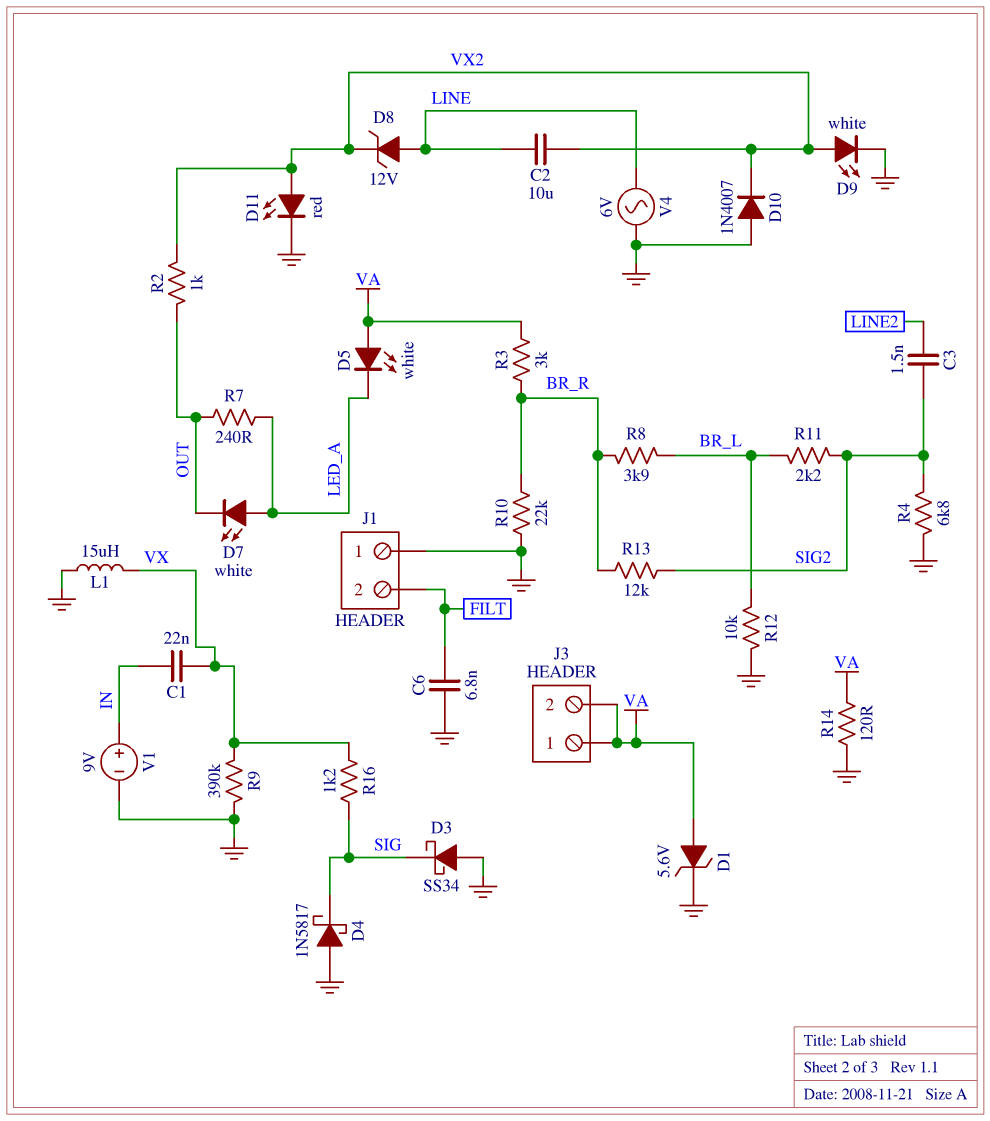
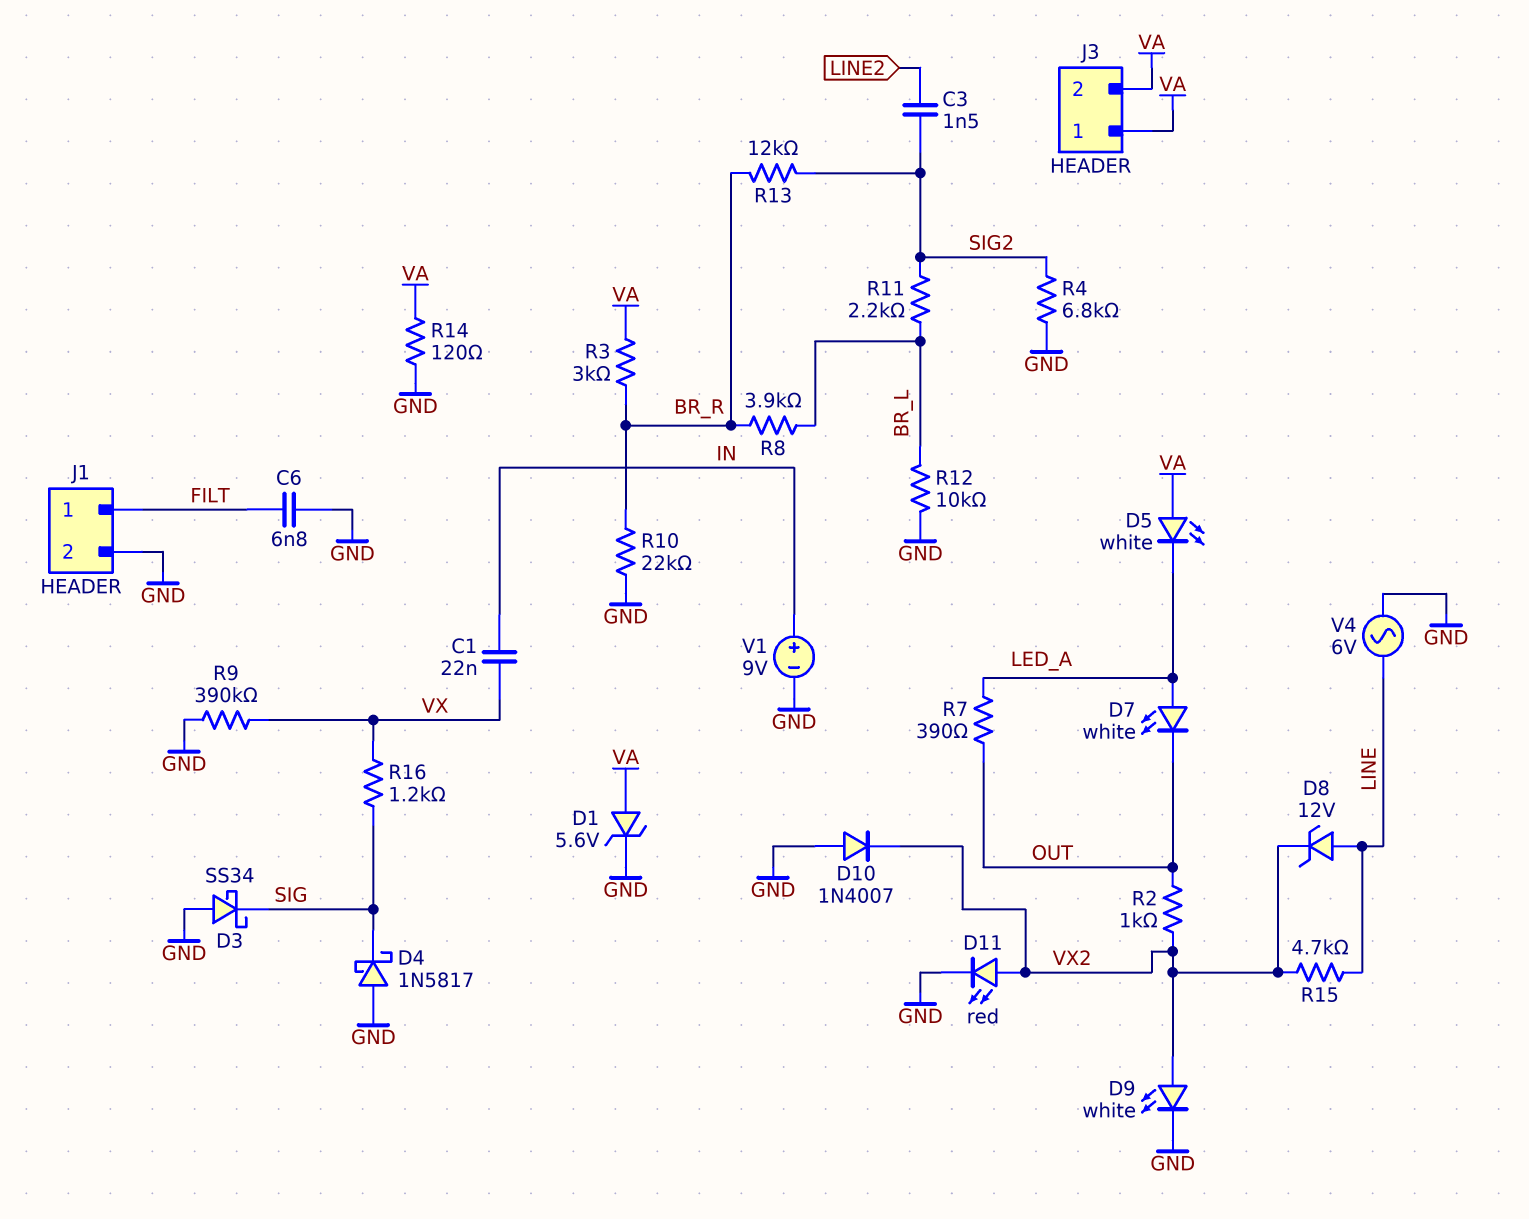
C2: 10uF (LINE, VX2) -> none
J1 pin 1: GND -> FILT
J1 pin 2: FILT -> GND
L1: 15uH (GND, VX) -> none
R7: 240 (LED_A, OUT) -> 390 (LED_A, OUT)
R15: none -> 4.7k (LINE, VX2)

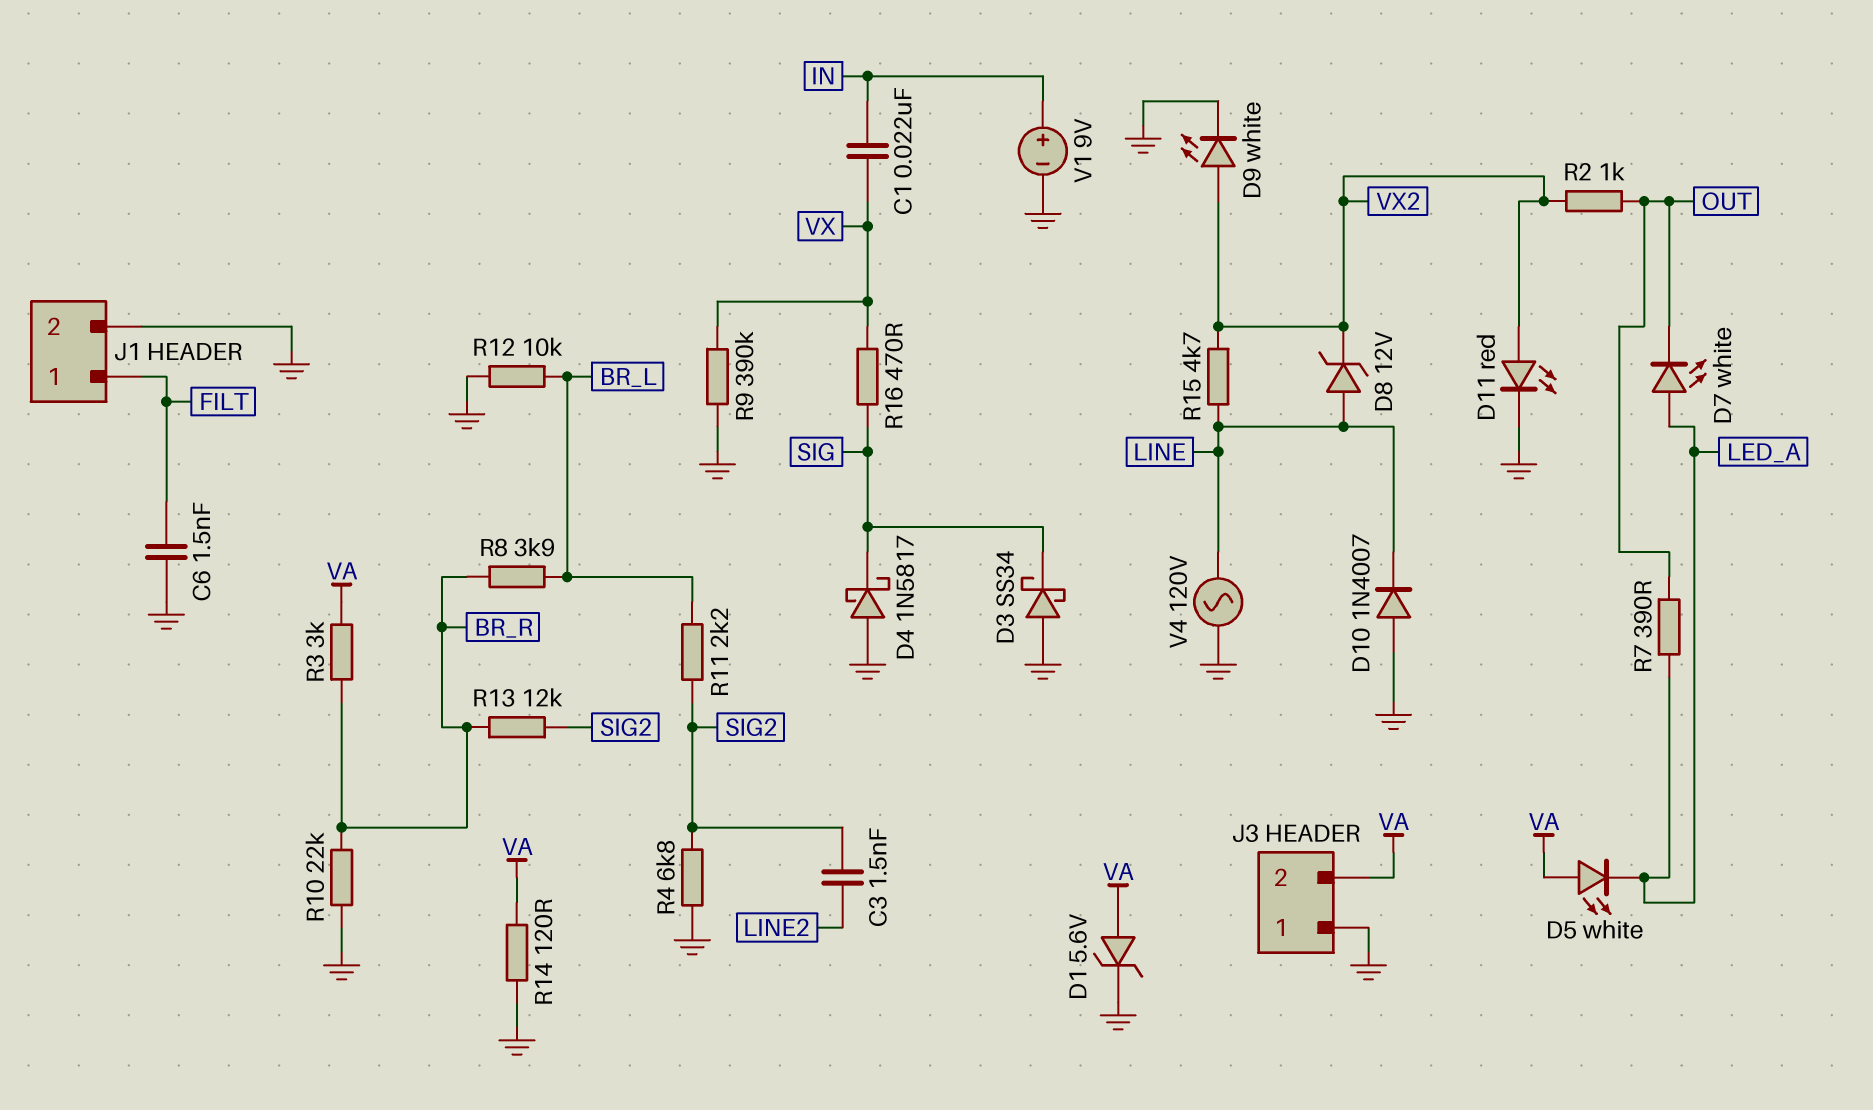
C6: 6.8nF (FILT, GND) -> 1.5nF (FILT, GND)
D10: diode 1N4007 (A GND, K VX2) -> diode 1N4007 (A GND, K LINE)
J3 pin 1: VA -> GND
R16: 1.2k (SIG, VX) -> 470 (SIG, VX)
V4: AC 6V (GND, LINE) -> AC 120V (GND, LINE)

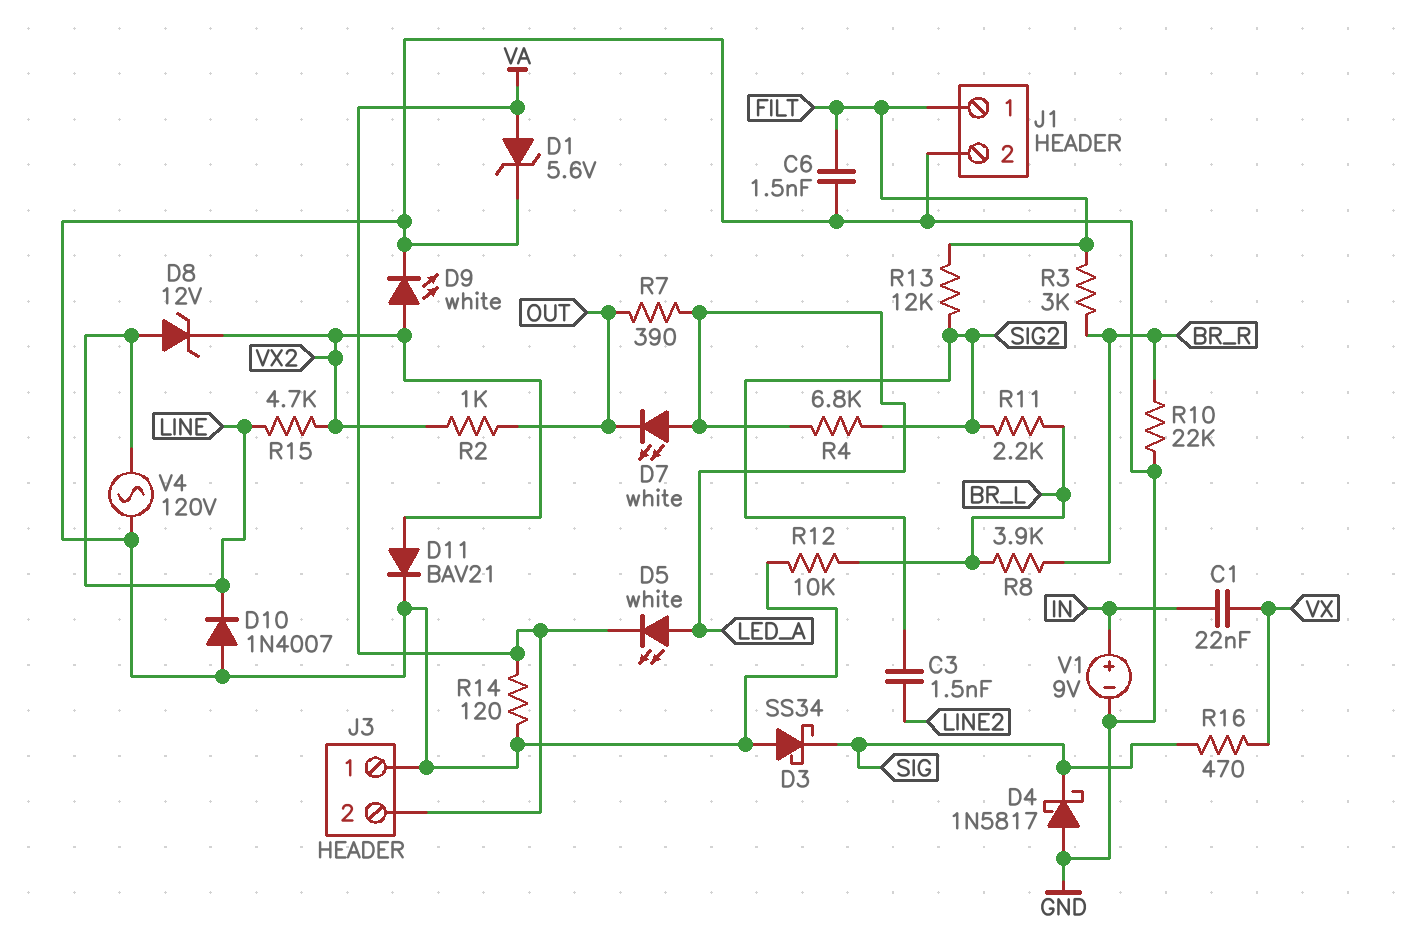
D5: LED white (A VA, K LED_A) -> LED white (A LED_A, K VA)
D11: LED red (A VX2, K GND) -> diode BAV21 (A VX2, K GND)
R3: 3k (BR_R, VA) -> 3k (BR_R, FILT)
R4: 6.8k (GND, SIG2) -> 6.8k (LED_A, SIG2)
R9: 390k (GND, VX) -> none
R13: 12k (BR_R, SIG2) -> 12k (FILT, SIG2)

